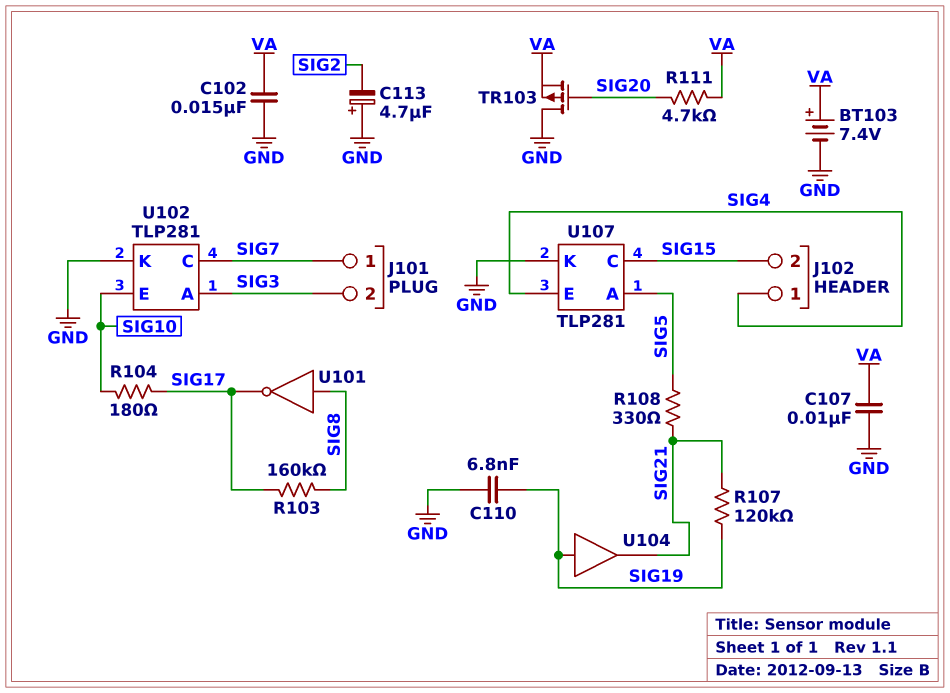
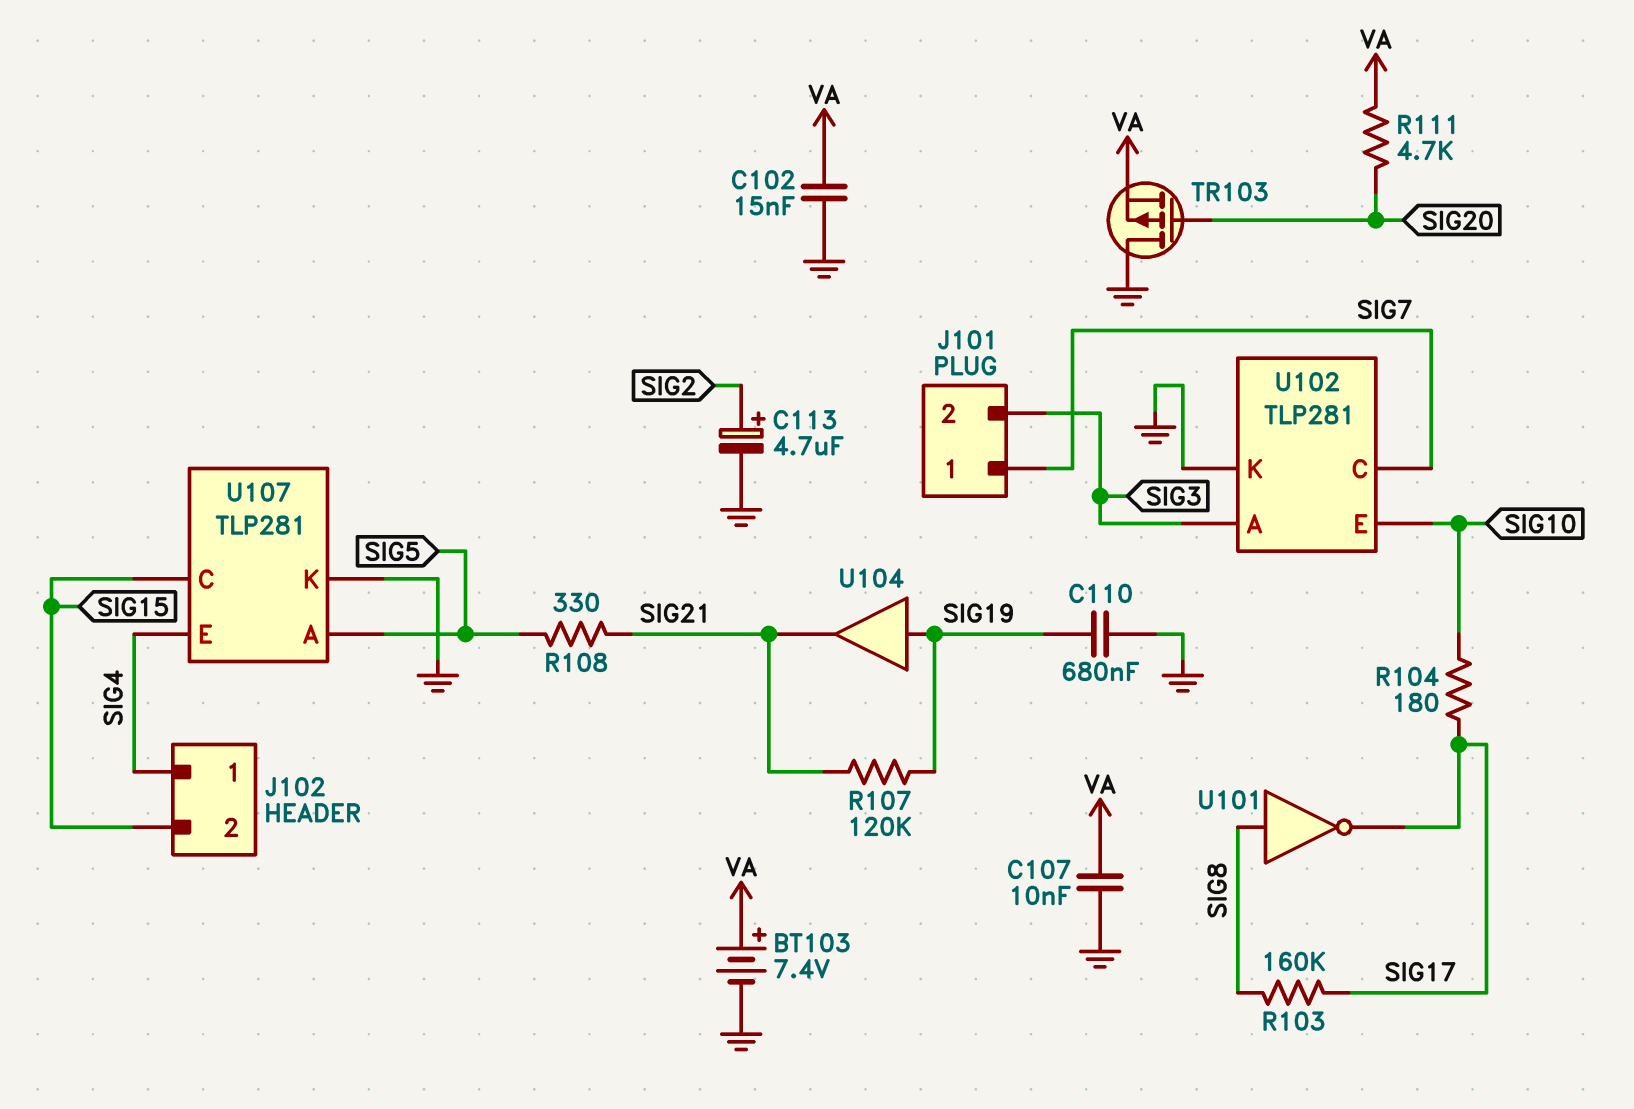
C110: 6.8nF (GND, SIG19) -> 680nF (GND, SIG19)
C113: 4.7uF (plus GND, minus SIG2) -> 4.7uF (plus SIG2, minus GND)

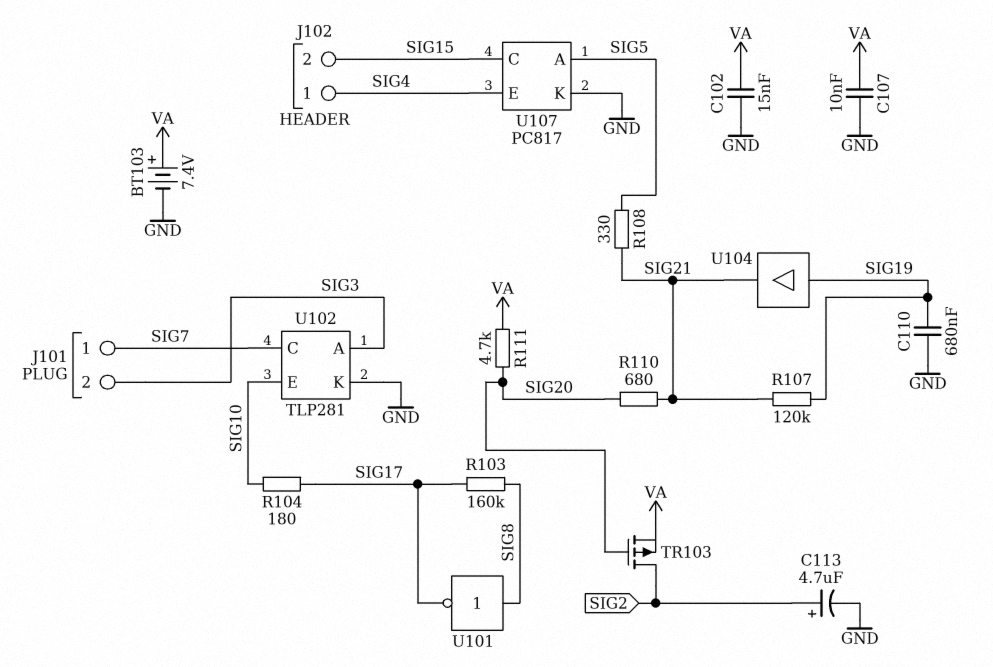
R110: none -> 680 (SIG20, SIG21)
TR103: PMOS (G SIG20, D GND, S VA) -> PMOS (G SIG20, D SIG2, S VA)
U107: TLP281 -> PC817

